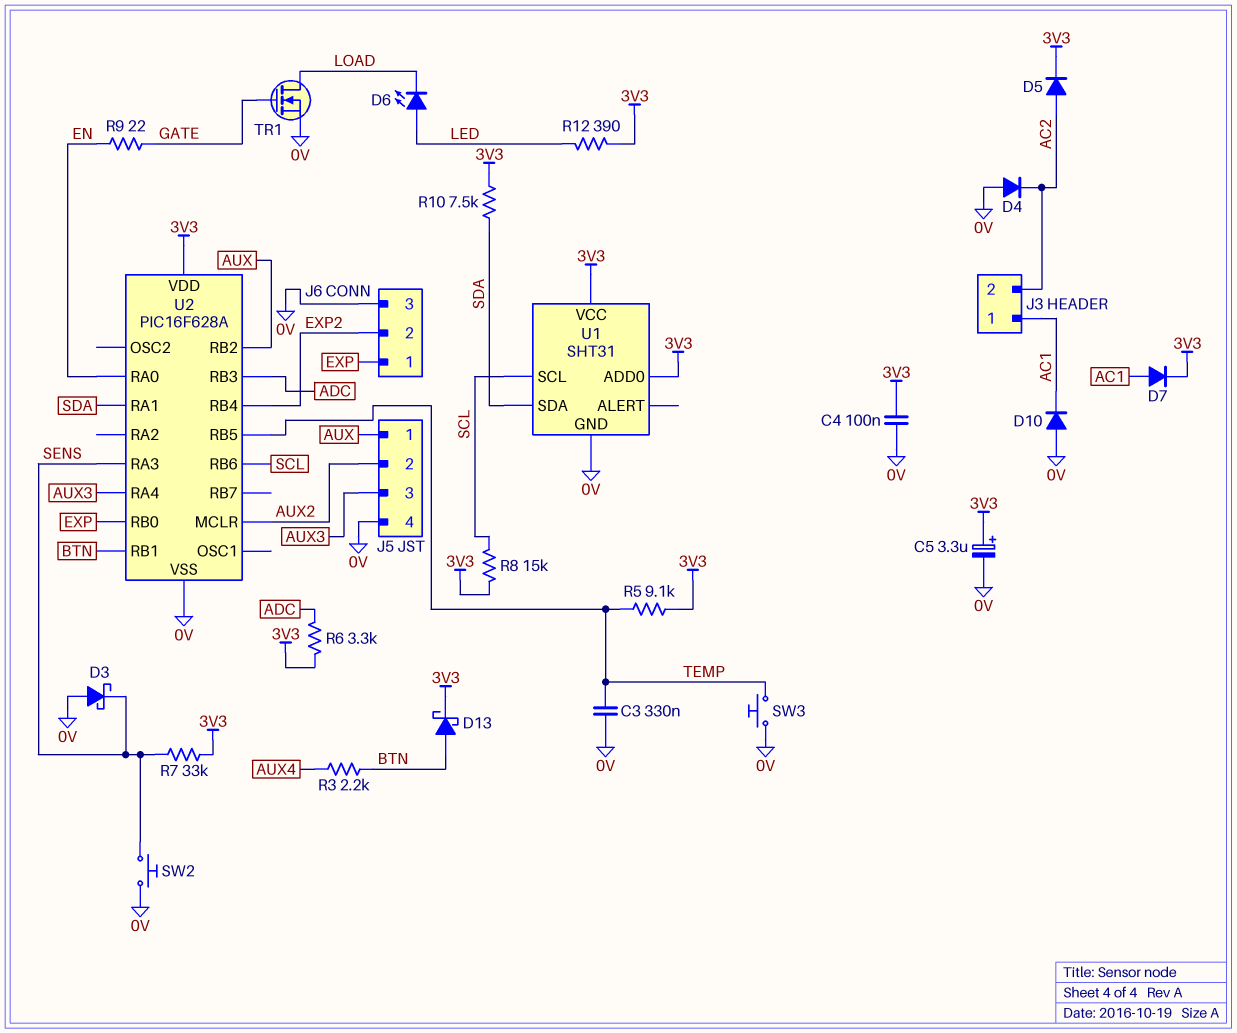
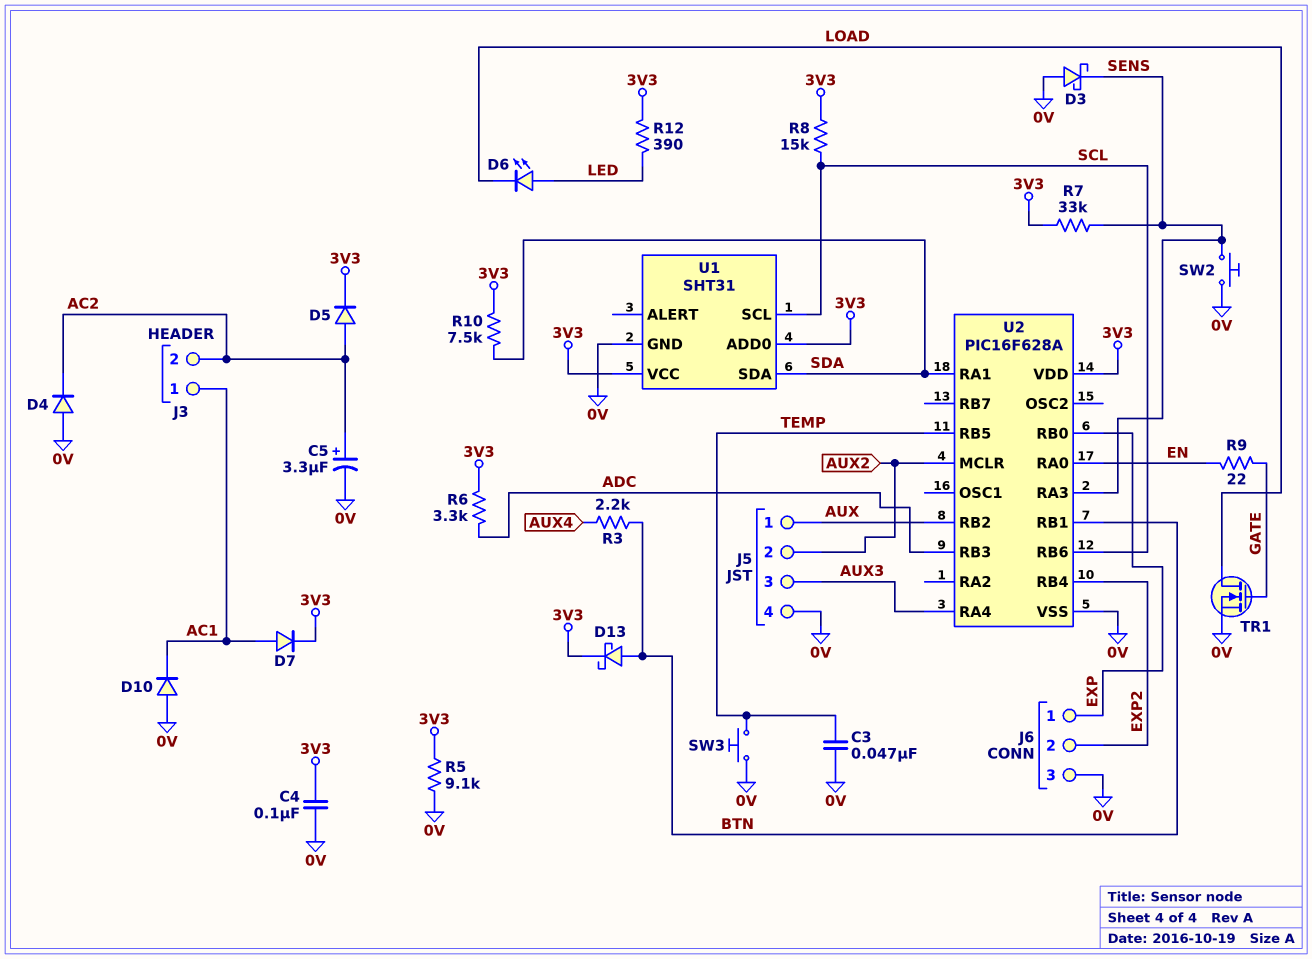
C3: 330nF (0V, TEMP) -> 47nF (0V, TEMP)
C5: 3.3uF (plus 3V3, minus 0V) -> 3.3uF (plus AC2, minus 0V)
R5: 9.1k (3V3, TEMP) -> 9.1k (0V, 3V3)

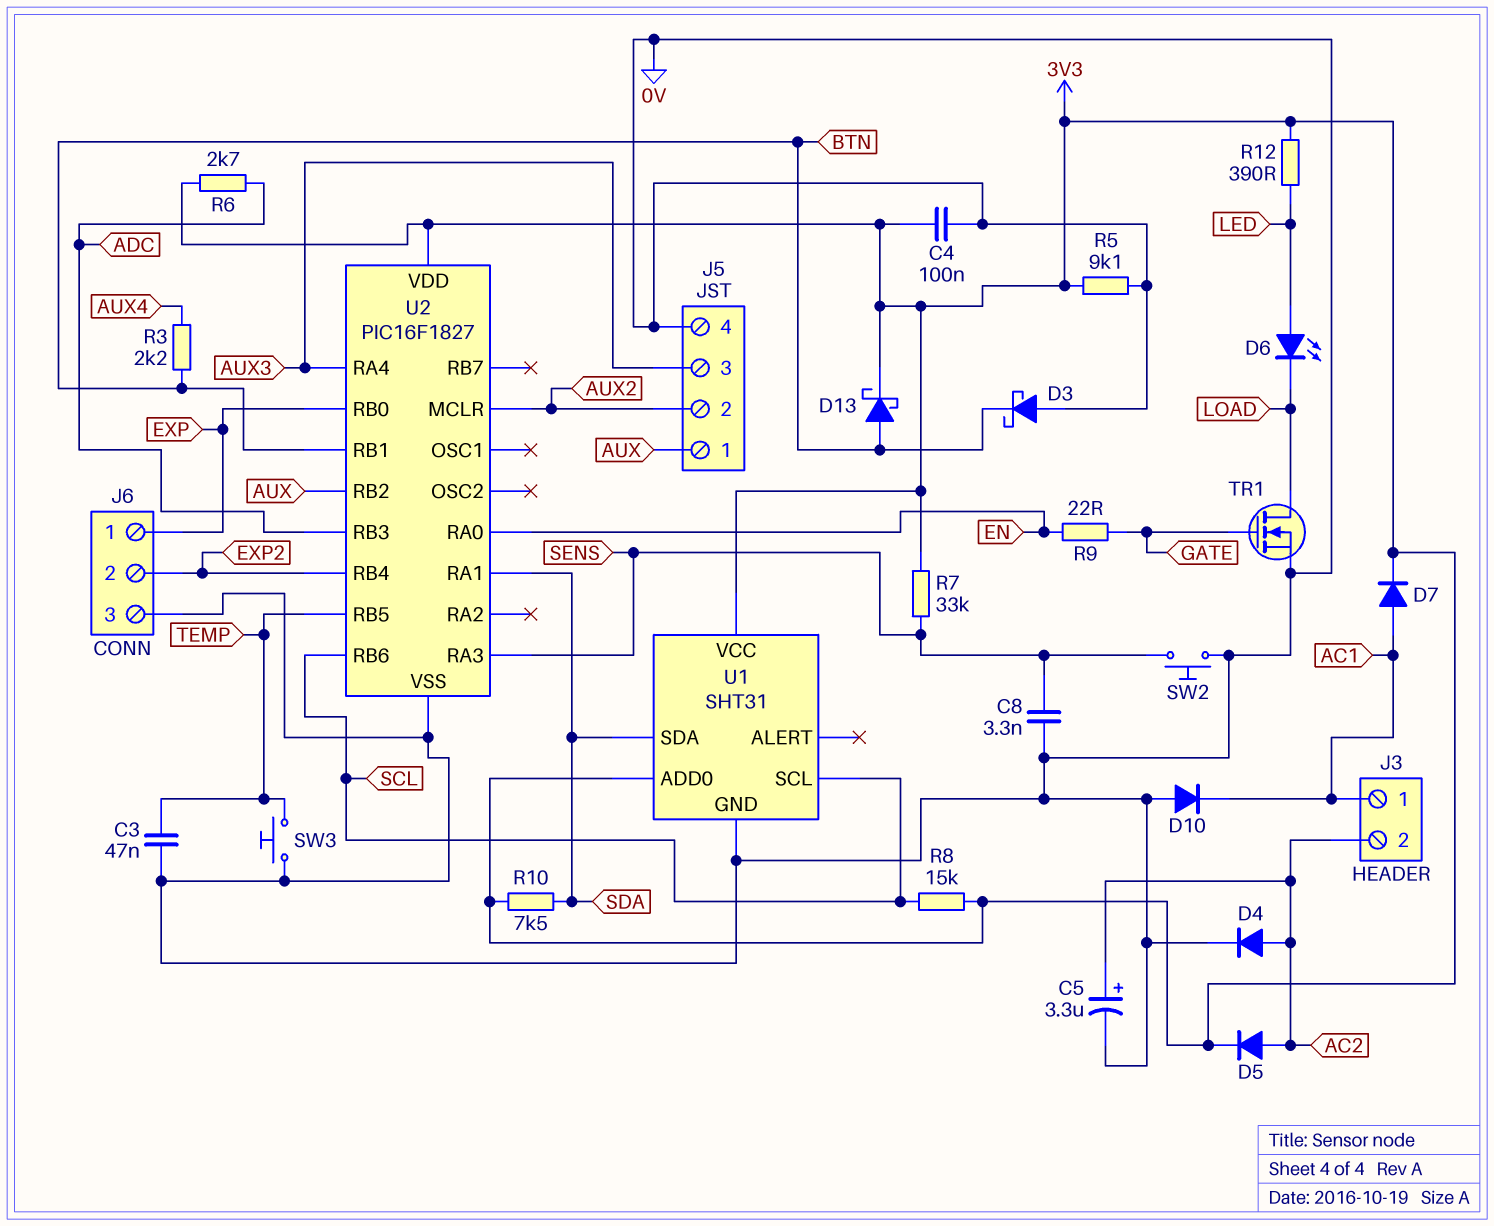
C8: none -> 3.3nF (0V, SENS)
D3: schottky (A 0V, K SENS) -> schottky (A 0V, K BTN)
D4: diode (A 0V, K AC2) -> diode (A AC2, K 0V)
R6: 3.3k (3V3, ADC) -> 2.7k (3V3, ADC)
U2: PIC16F628A -> PIC16F1827

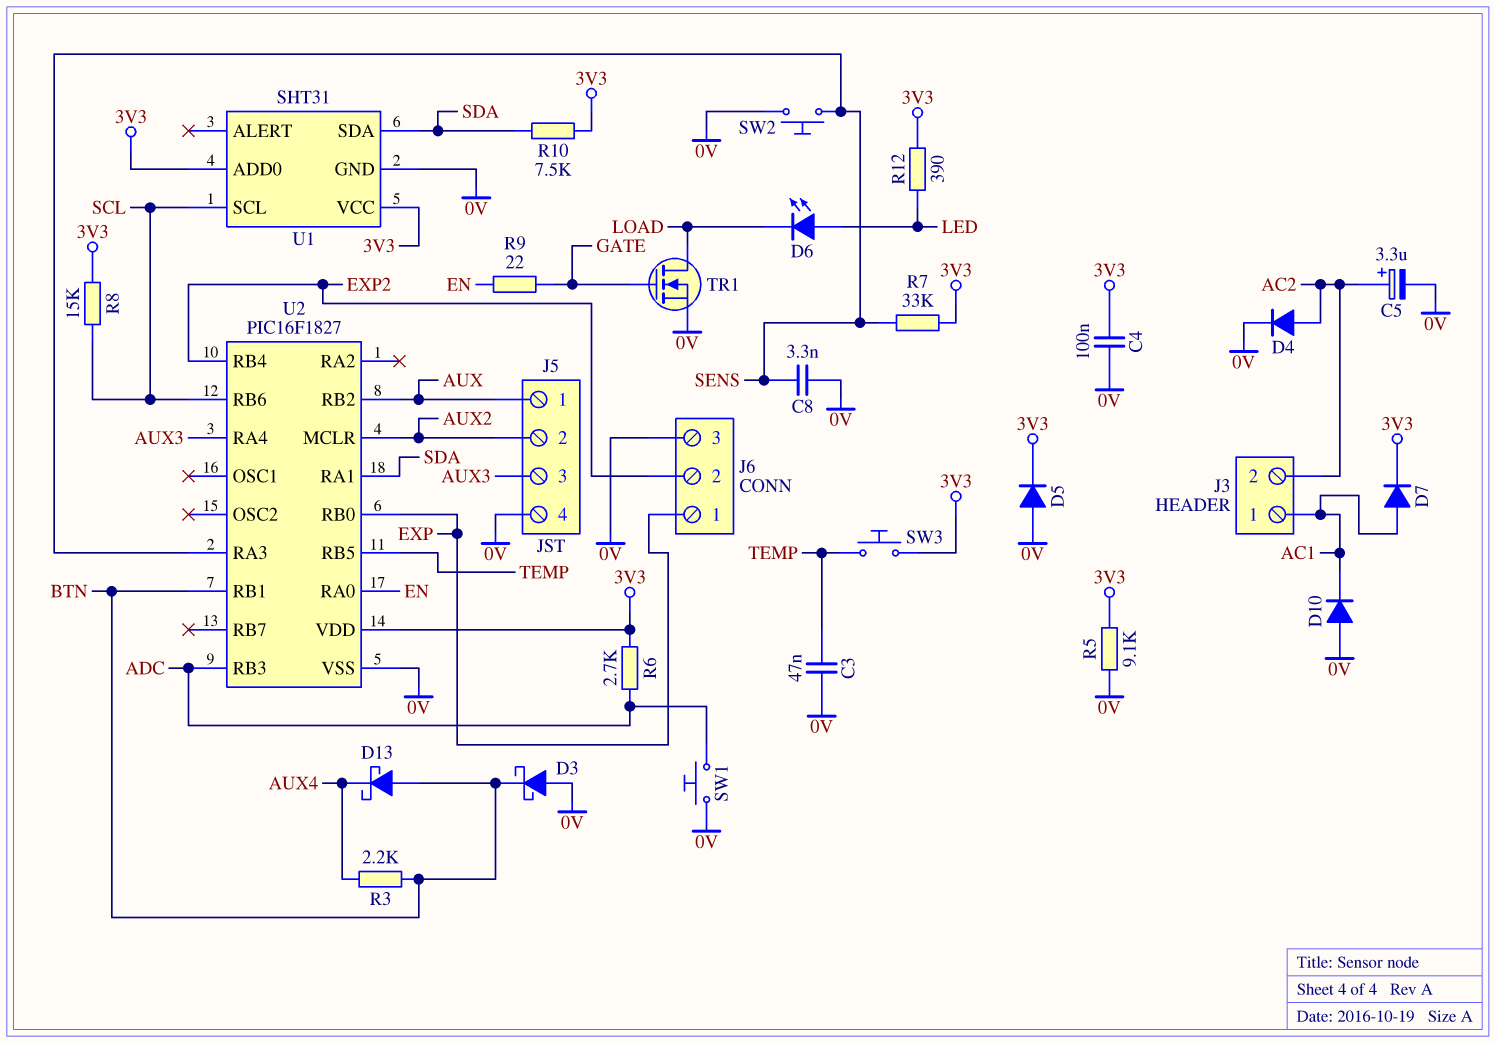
D5: diode (A AC2, K 3V3) -> diode (A 0V, K 3V3)
D13: schottky (A BTN, K 3V3) -> schottky (A BTN, K AUX4)
SW1: none -> button (0V, ADC)
SW3: button (0V, TEMP) -> button (3V3, TEMP)

